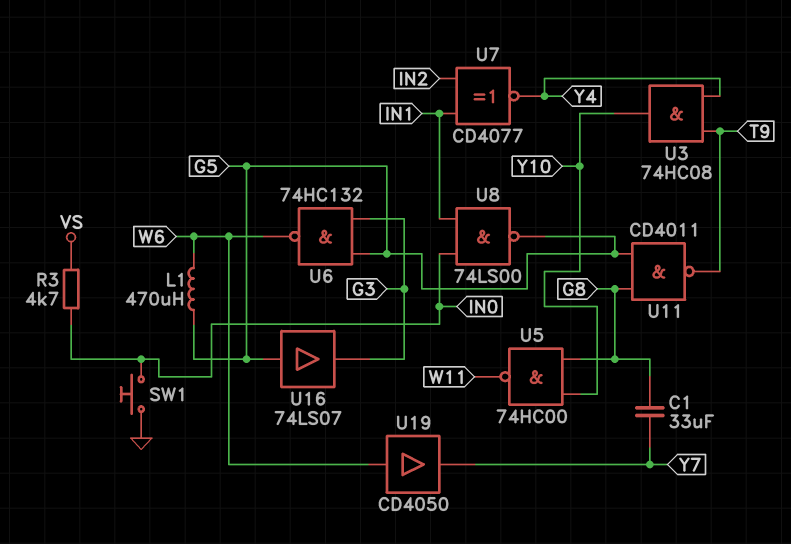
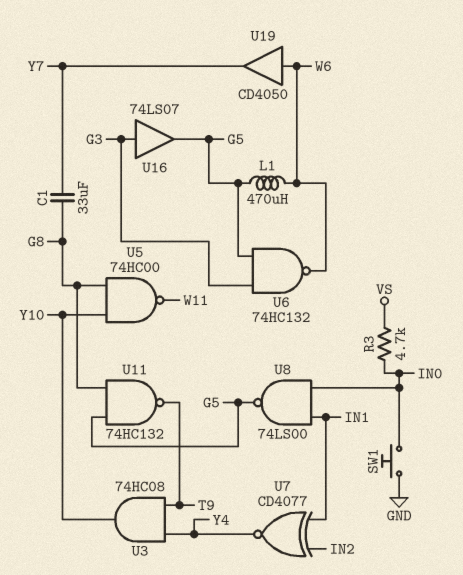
U11: NAND CD4011 (in G5, in G8, out T9) -> NAND 74HC132 (in G5, in G8, out T9)
U16: buffer 74LS07 (in G5, out G3) -> buffer 74LS07 (in G3, out G5)

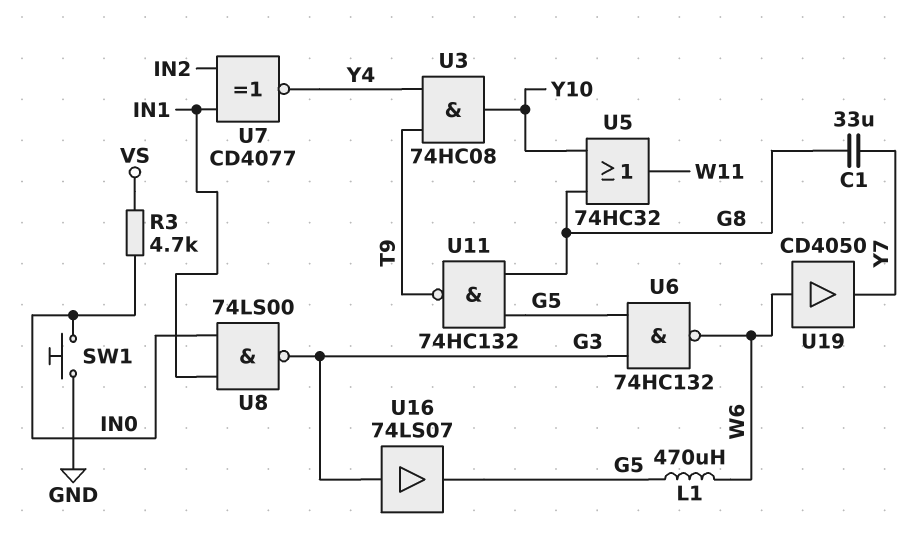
U5: NAND 74HC00 (in G8, in Y10, out W11) -> OR 74HC32 (in G8, in Y10, out W11)
U8: NAND 74LS00 (in IN0, in IN1, out G5) -> NAND 74LS00 (in IN0, in IN1, out G3)

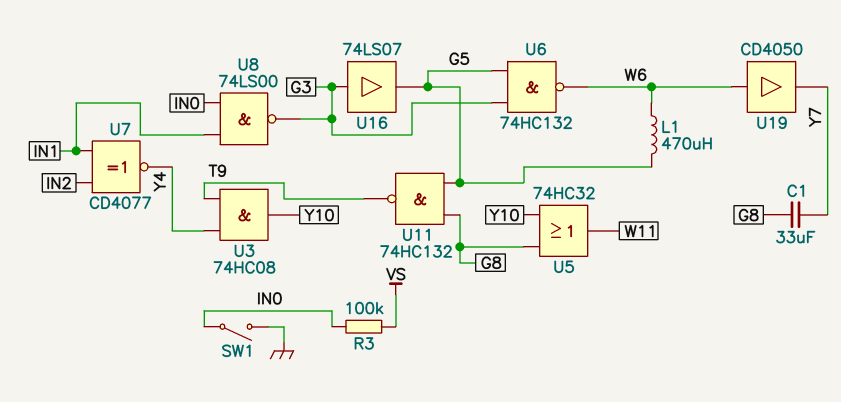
R3: 4.7k (IN0, VS) -> 100k (IN0, VS)
SW1: button (GND, IN0) -> switch (GND, IN0)

